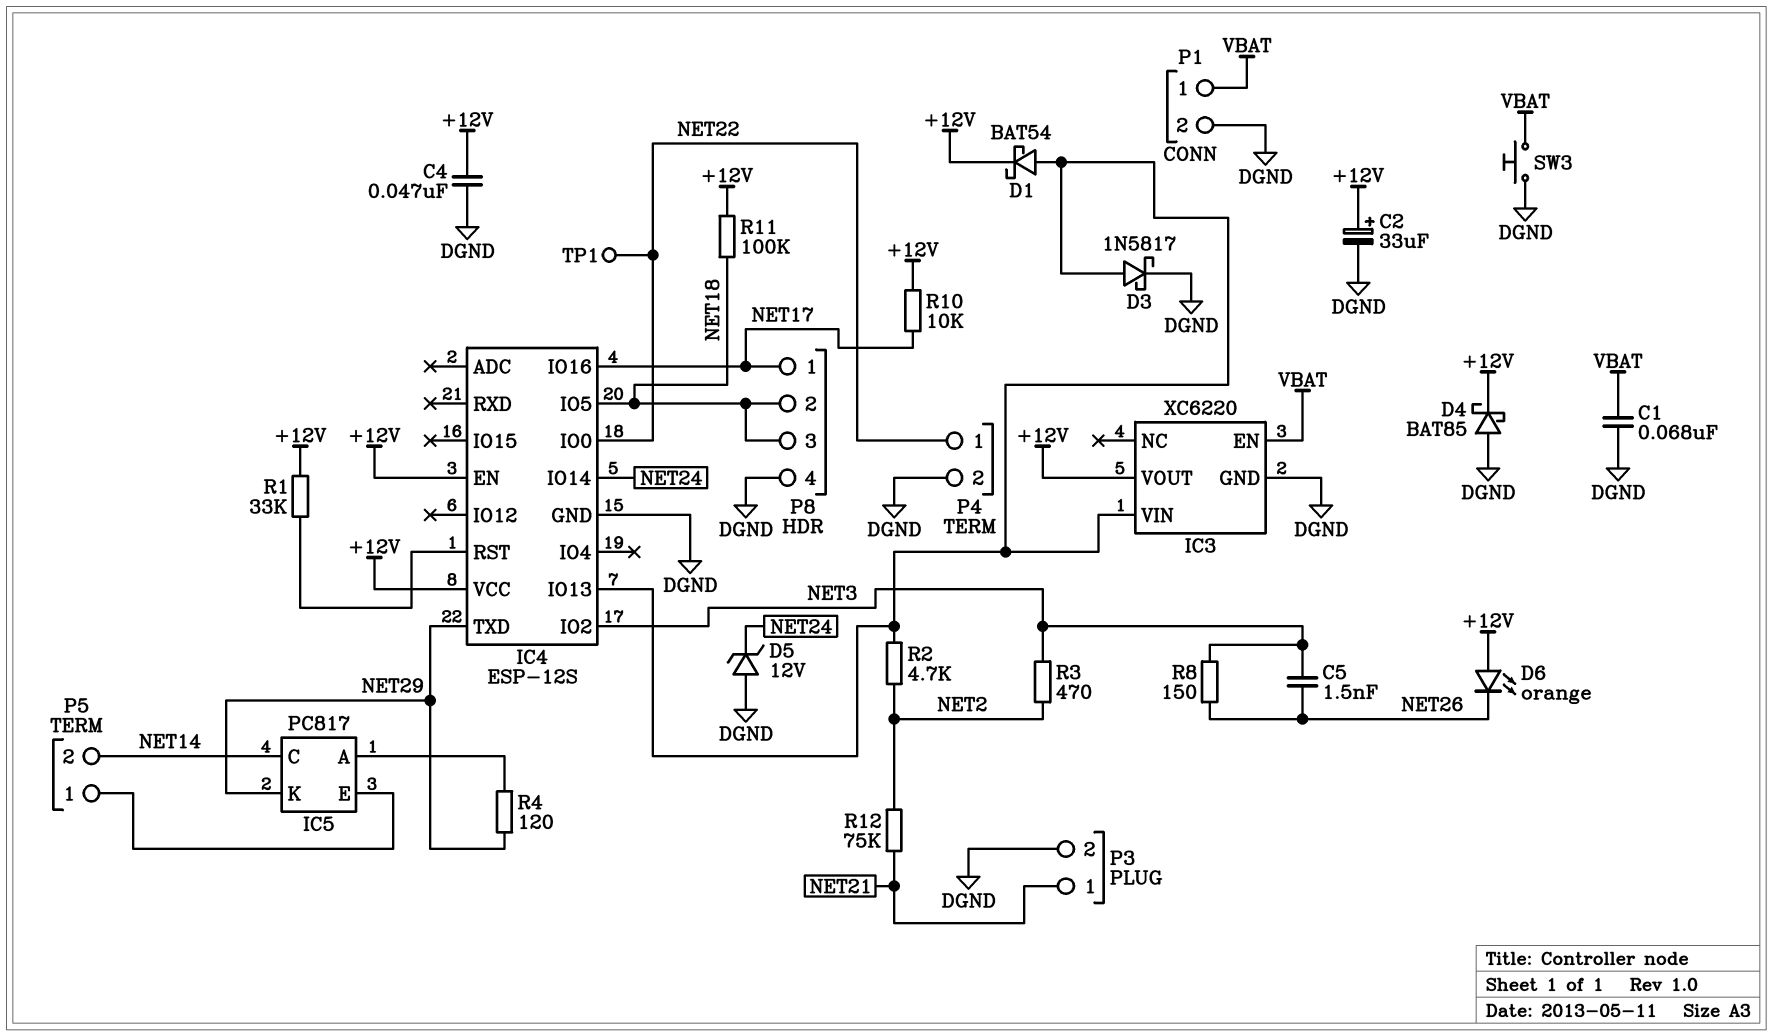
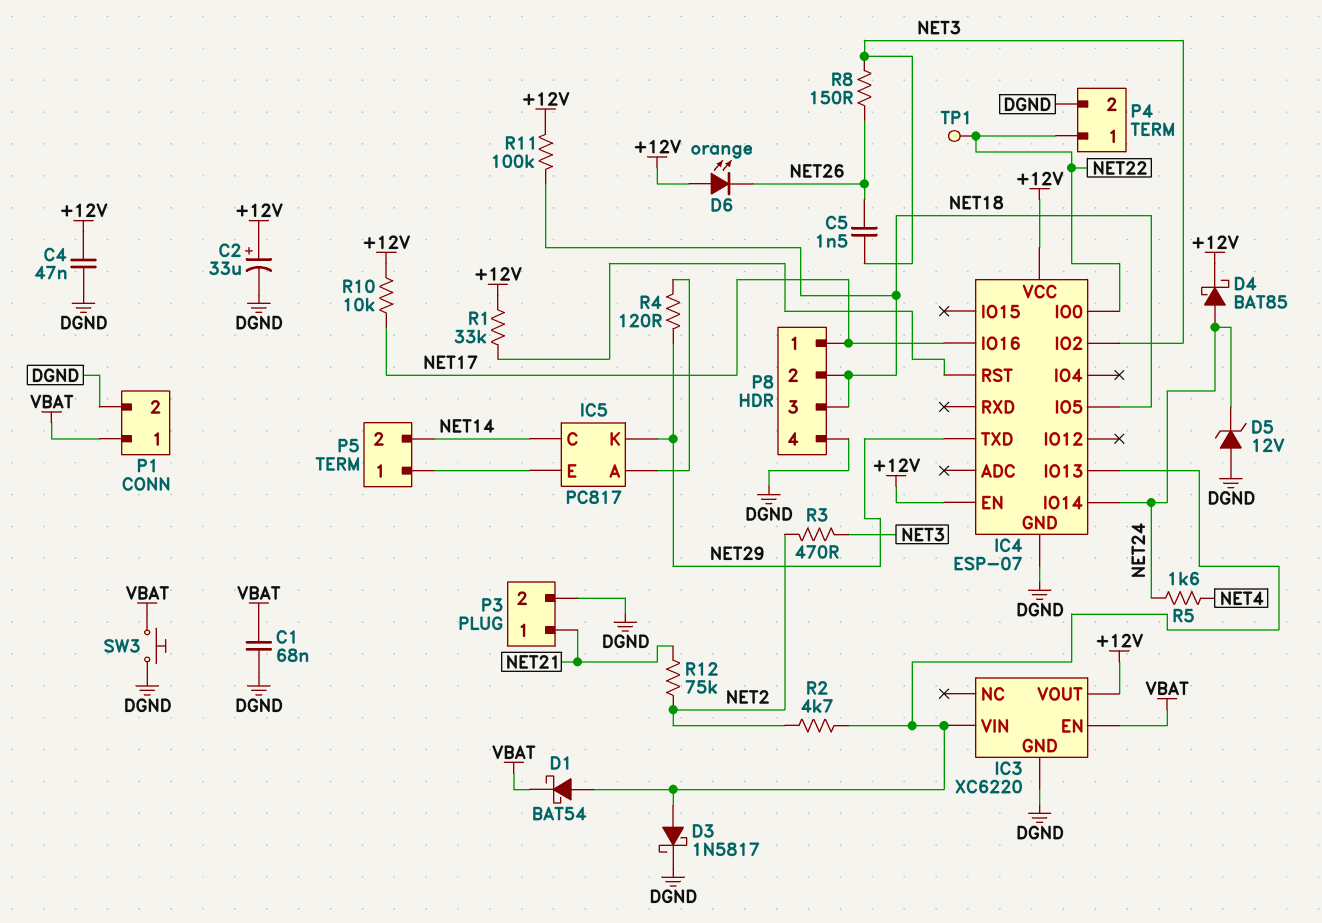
D1: schottky BAT54 (A IC3/VIN, K +12V) -> schottky BAT54 (A IC3/VIN, K VBAT)
D4: schottky BAT85 (A DGND, K +12V) -> schottky BAT85 (A NET24, K +12V)
IC4: ESP-12S -> ESP-07
R5: none -> 1.6k (NET4, NET24)

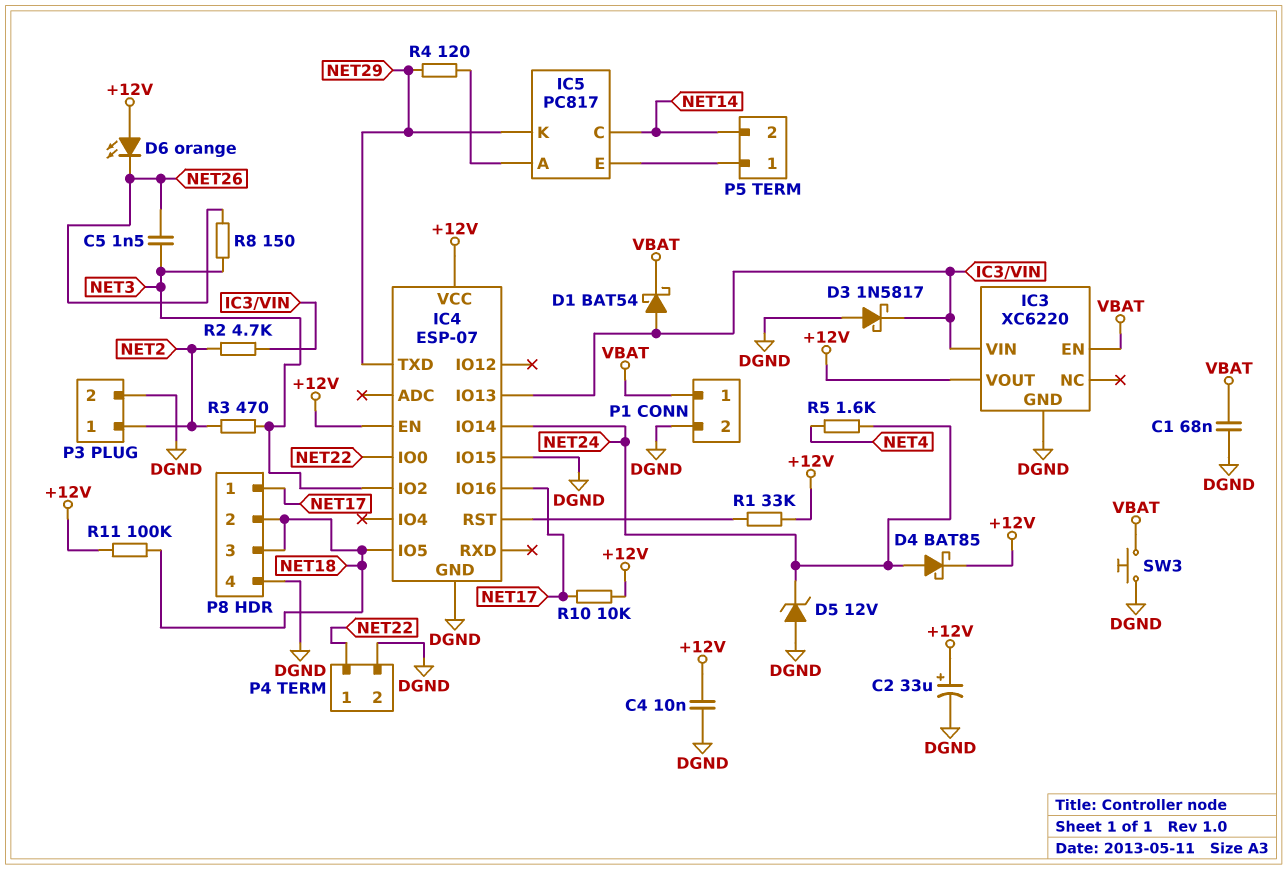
C4: 47nF (+12V, DGND) -> 10nF (+12V, DGND)
D3: schottky 1N5817 (A IC3/VIN, K DGND) -> schottky 1N5817 (A DGND, K IC3/VIN)
IC4 pin IO15: none -> DGND
P3 pin 1: NET21 -> NET2
R12: 75k (NET2, NET21) -> none
TP1: test point (NET22) -> none

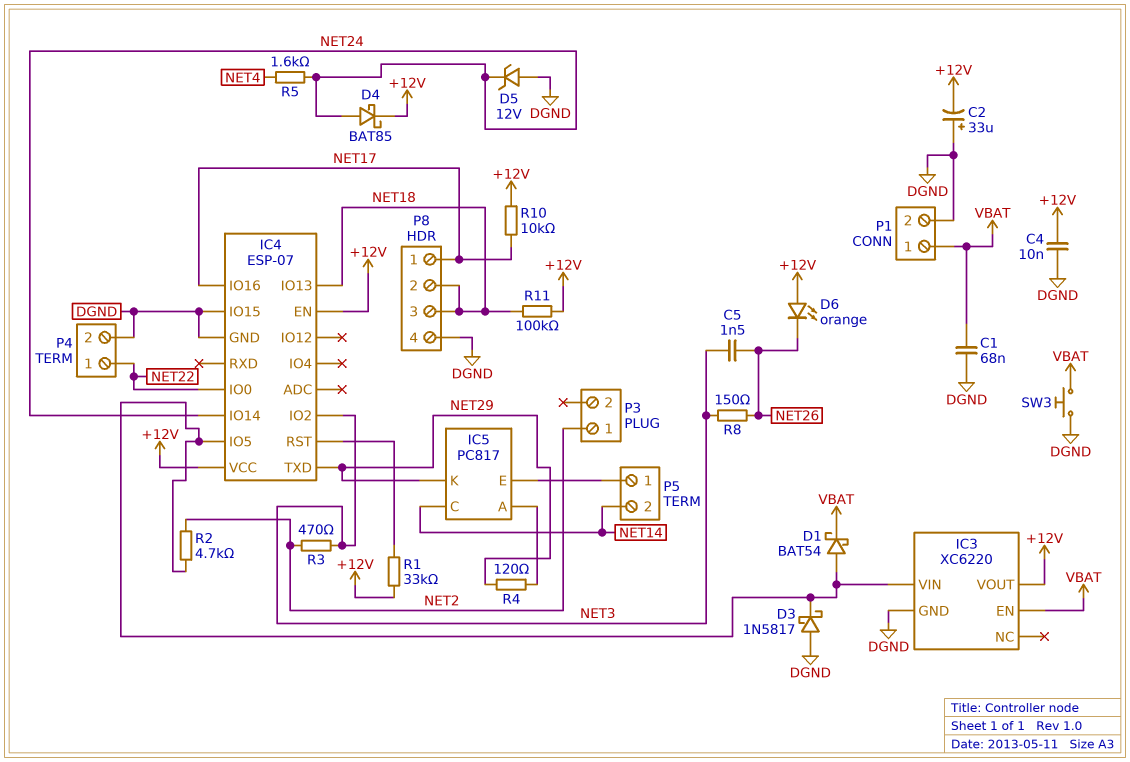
C2: 33uF (plus +12V, minus DGND) -> 33uF (plus DGND, minus +12V)
IC4 pin IO5: NET18 -> IC3/VIN
IC4 pin IO13: IC3/VIN -> NET18
P3 pin 2: DGND -> none

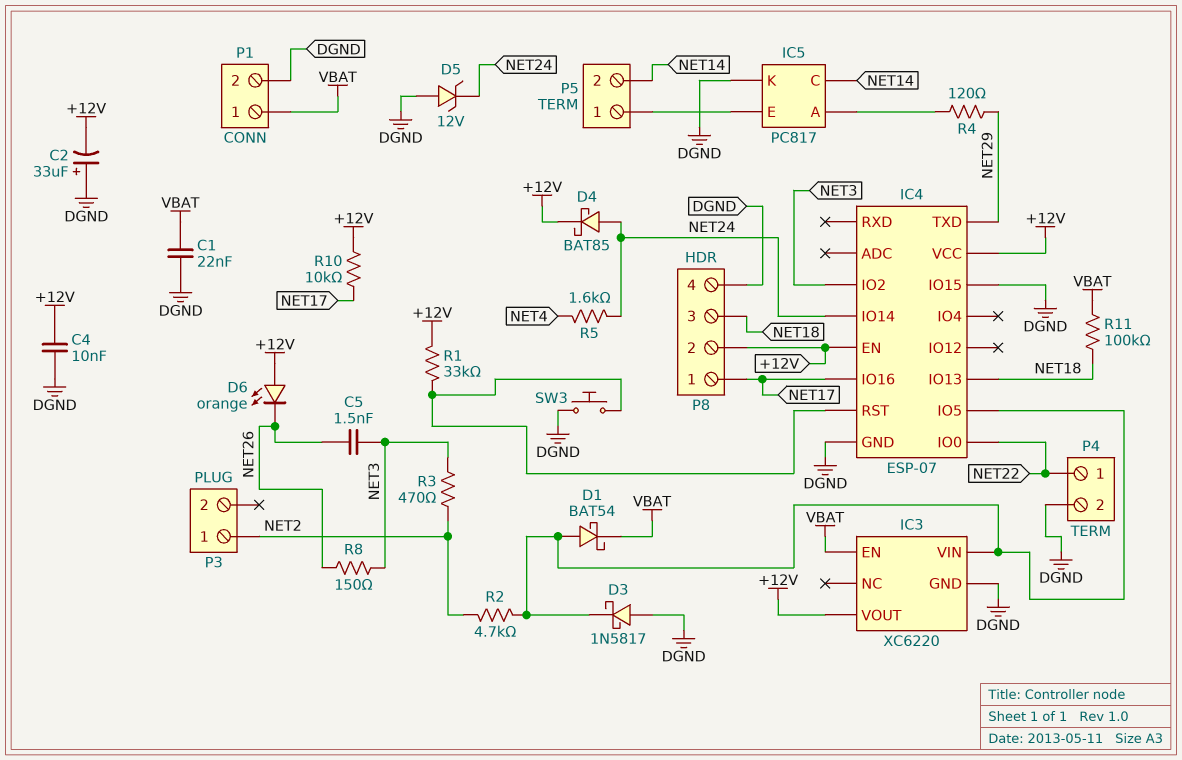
C1: 68nF (DGND, VBAT) -> 22nF (DGND, VBAT)
IC5 pin K: NET29 -> DGND
P8 pin 2: NET18 -> +12V
R11: 100k (+12V, NET18) -> 100k (NET18, VBAT)
SW3: button (DGND, VBAT) -> button (DGND, IC4/RST)

